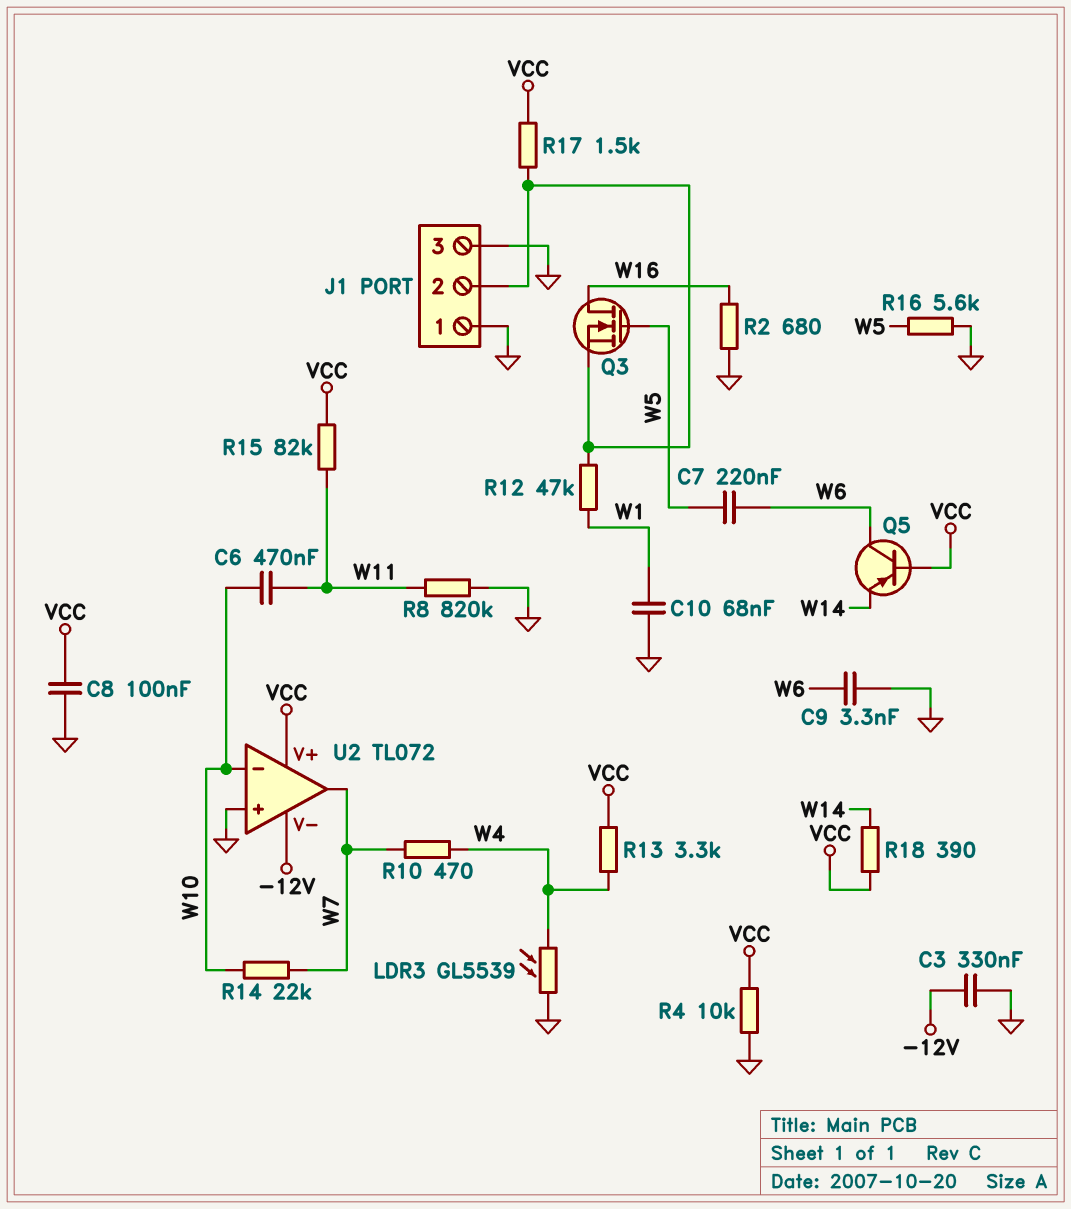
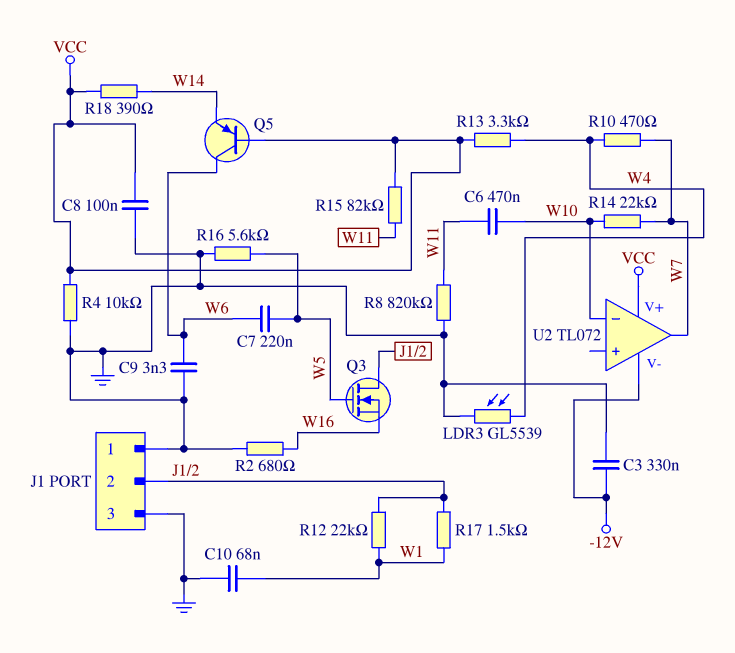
Q3: NMOS (G W5, D W16, S J1/2) -> NMOS (G W5, D J1/2, S W16)
R12: 47k (J1/2, W1) -> 22k (J1/2, W1)
R17: 1.5k (J1/2, VCC) -> 1.5k (J1/2, W1)
U2 pin in+: GND -> none

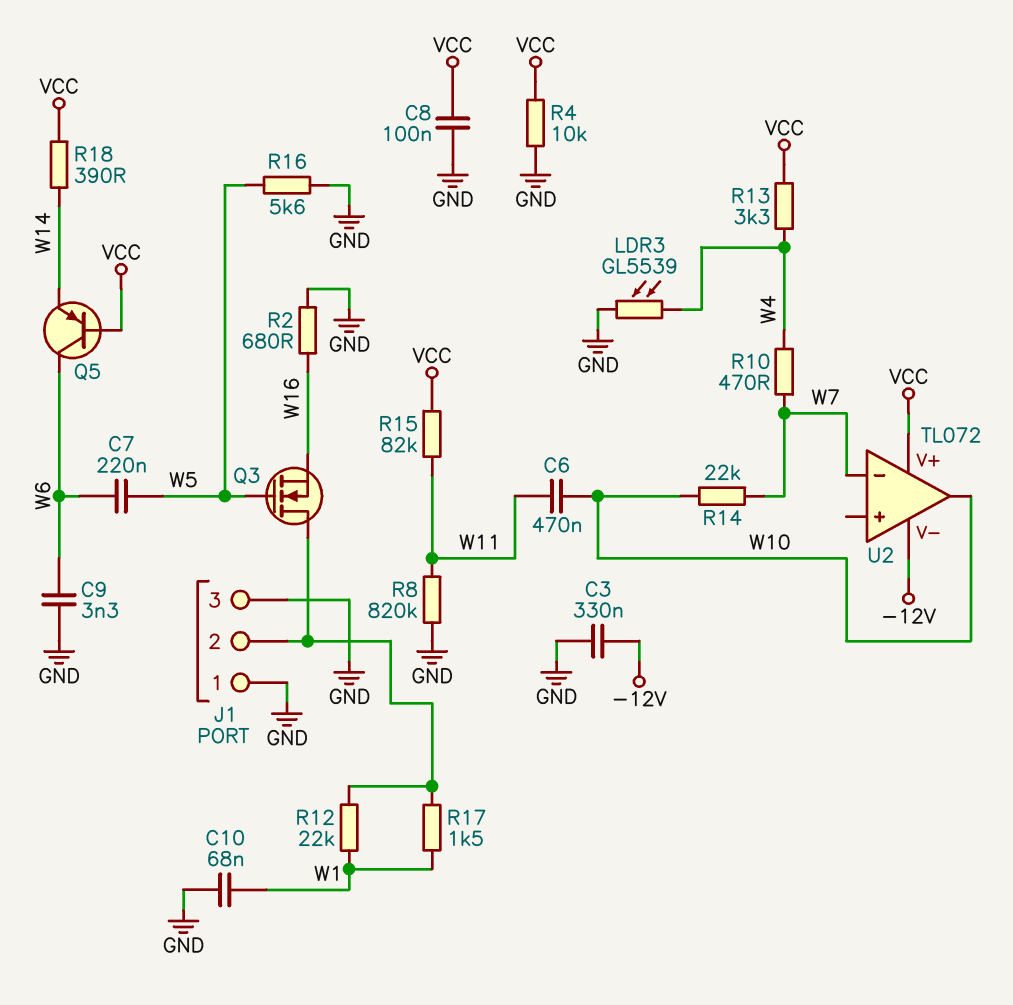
U2 pin in-: W10 -> W7
U2 pin out: W7 -> W10

